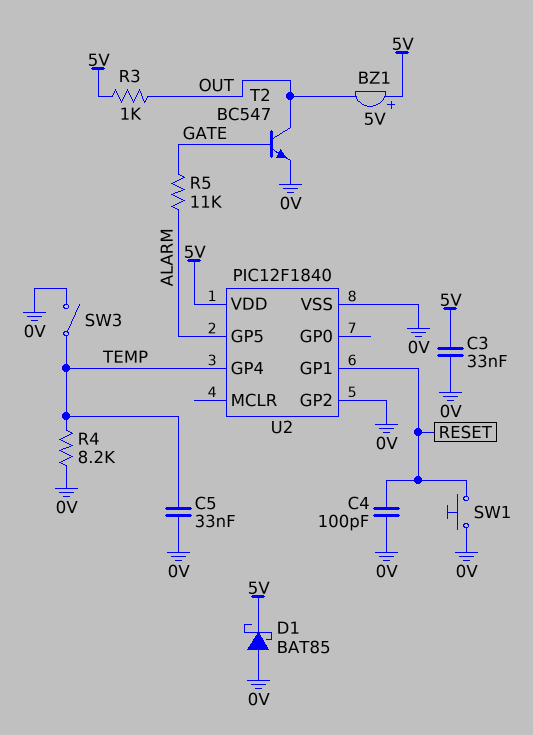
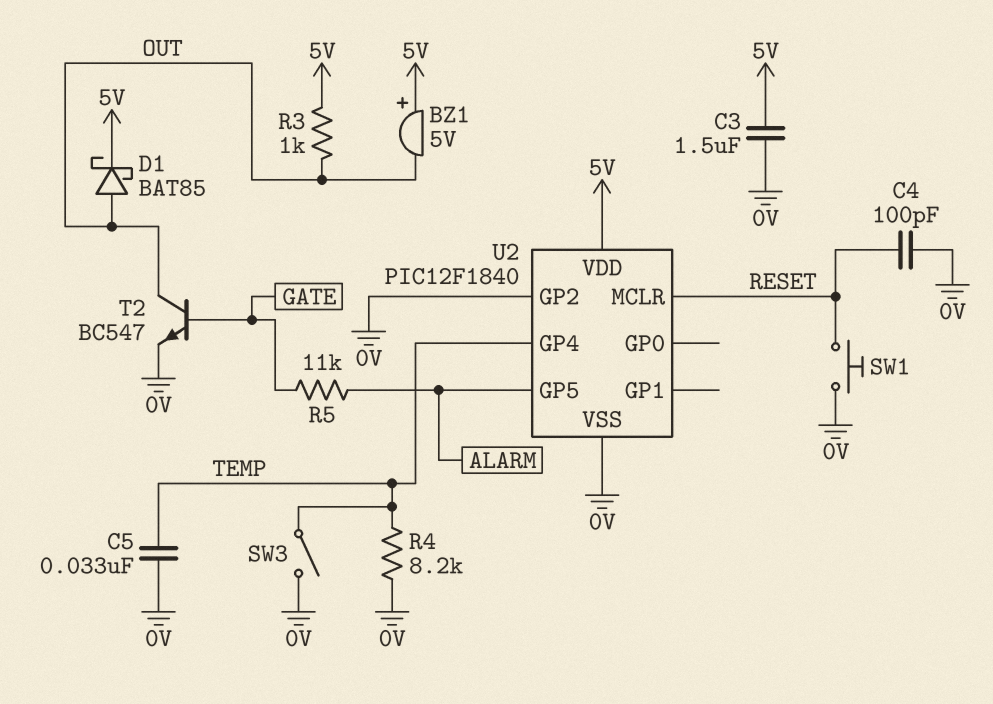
C3: 33nF (0V, 5V) -> 1.5uF (0V, 5V)
D1: schottky BAT85 (A 0V, K 5V) -> schottky BAT85 (A OUT, K 5V)
U2 pin GP1: RESET -> none
U2 pin MCLR: none -> RESET

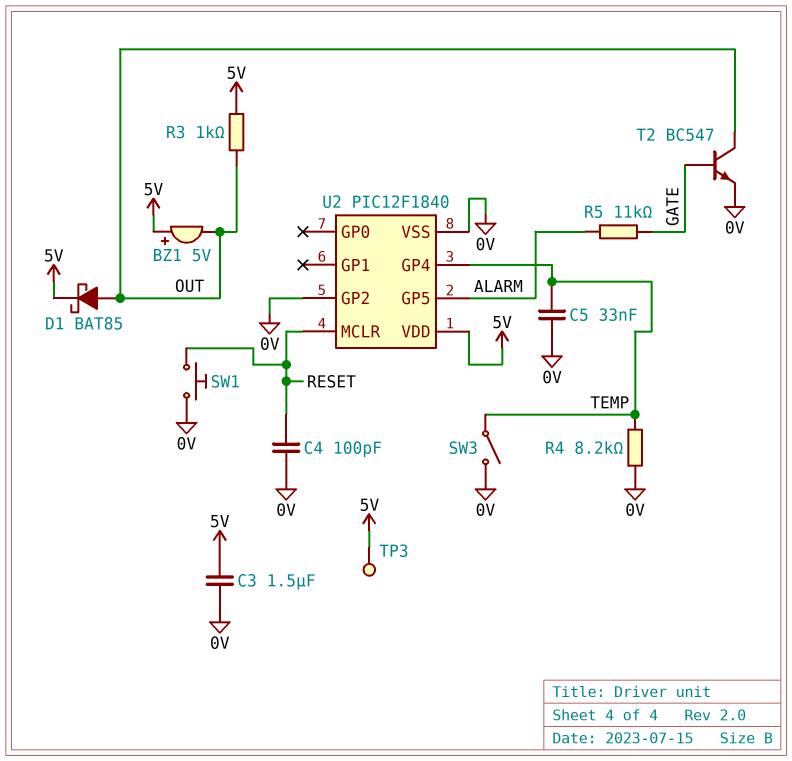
TP3: none -> test point (5V)

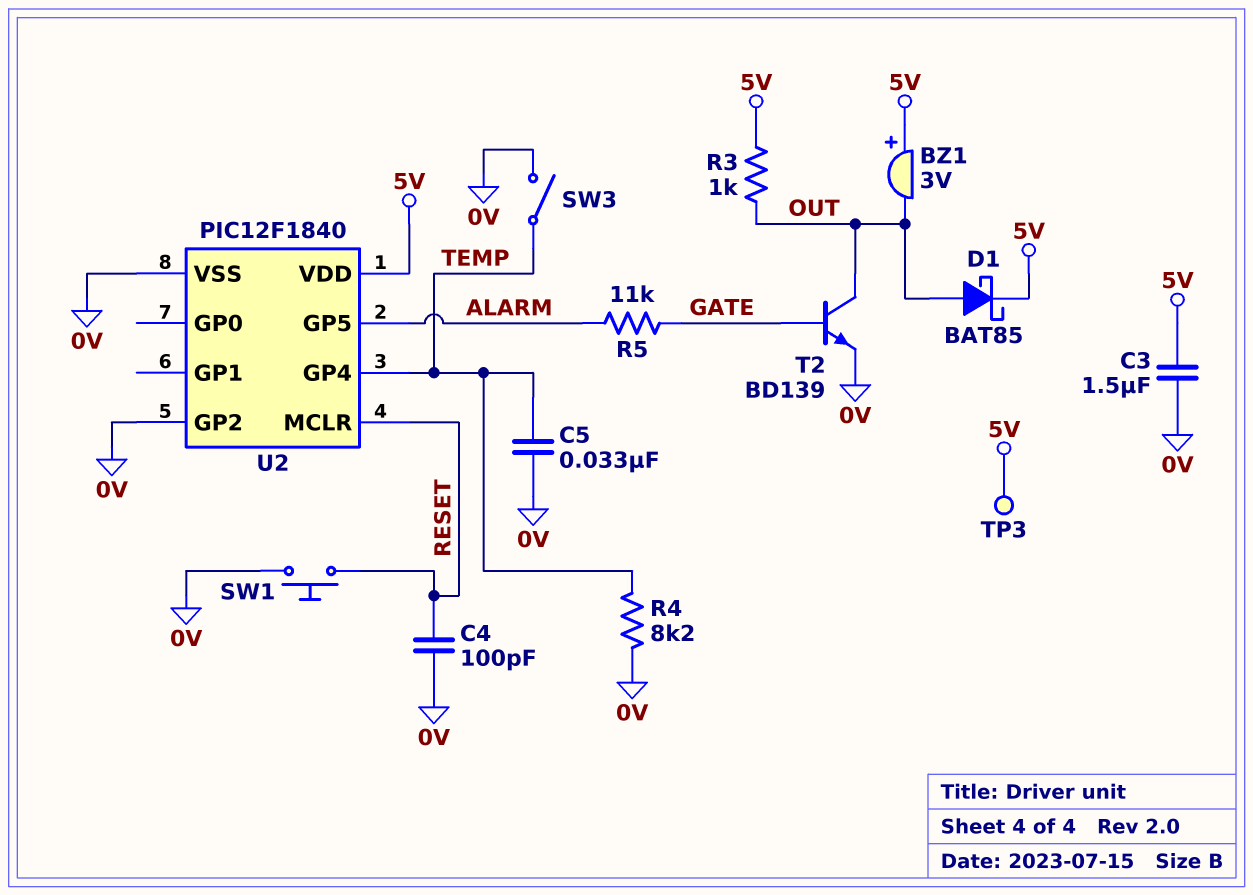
BZ1: buzzer 5V (plus 5V, minus OUT) -> buzzer 3V (plus 5V, minus OUT)
T2: NPN BC547 (B GATE, C OUT, E 0V) -> NPN BD139 (B GATE, C OUT, E 0V)

